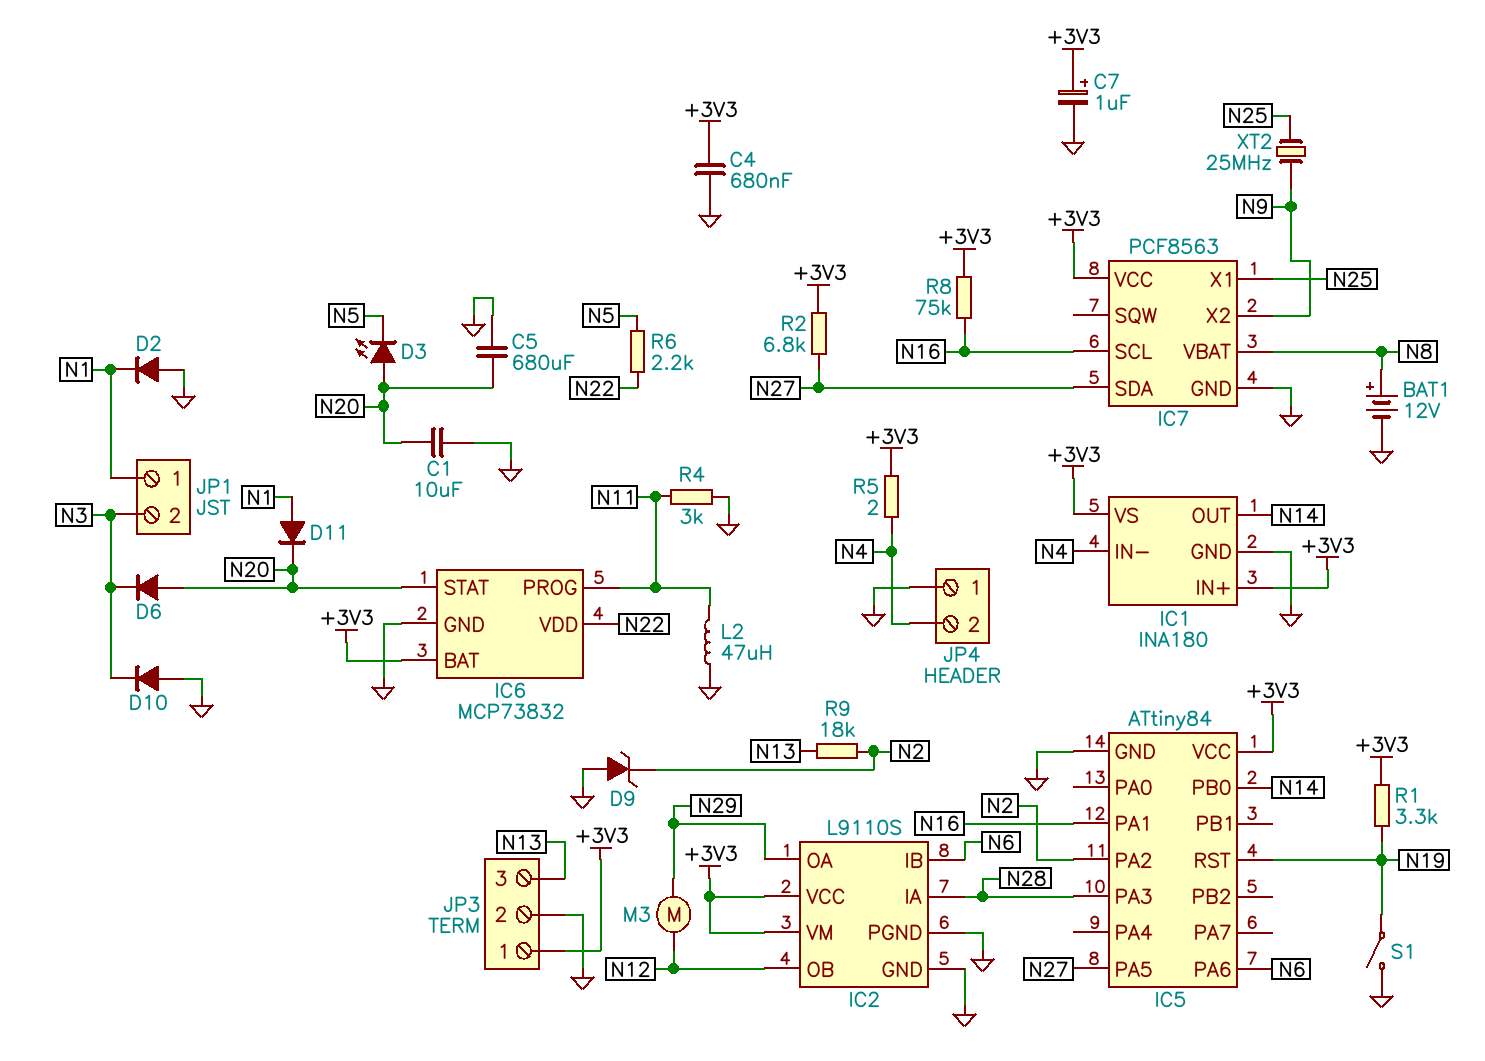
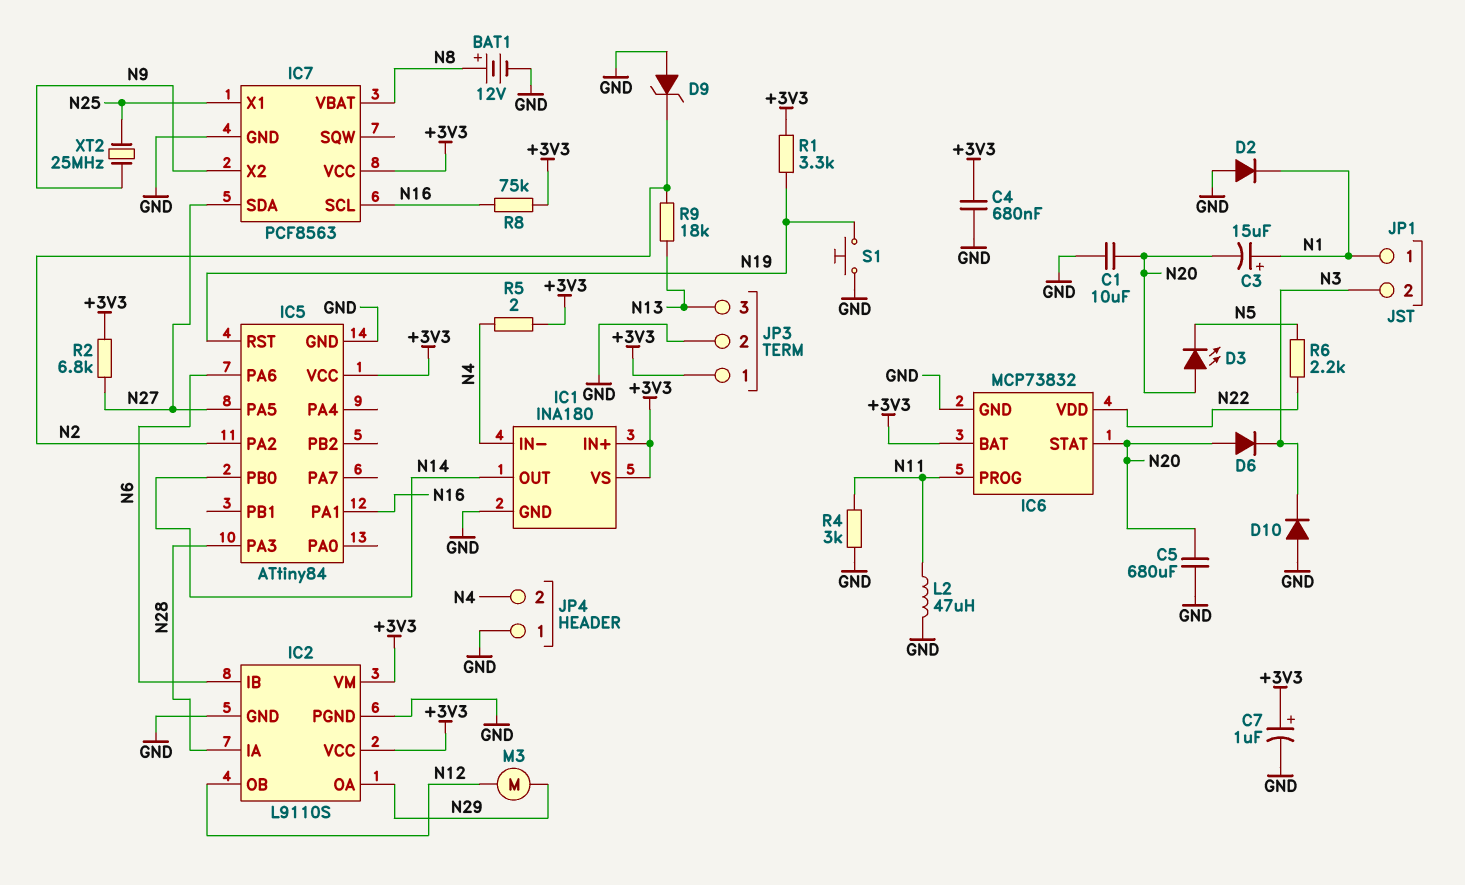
C3: none -> 15uF (plus N1, minus N20)
D11: diode (A N1, K N20) -> none
S1: switch (GND, N19) -> button (GND, N19)

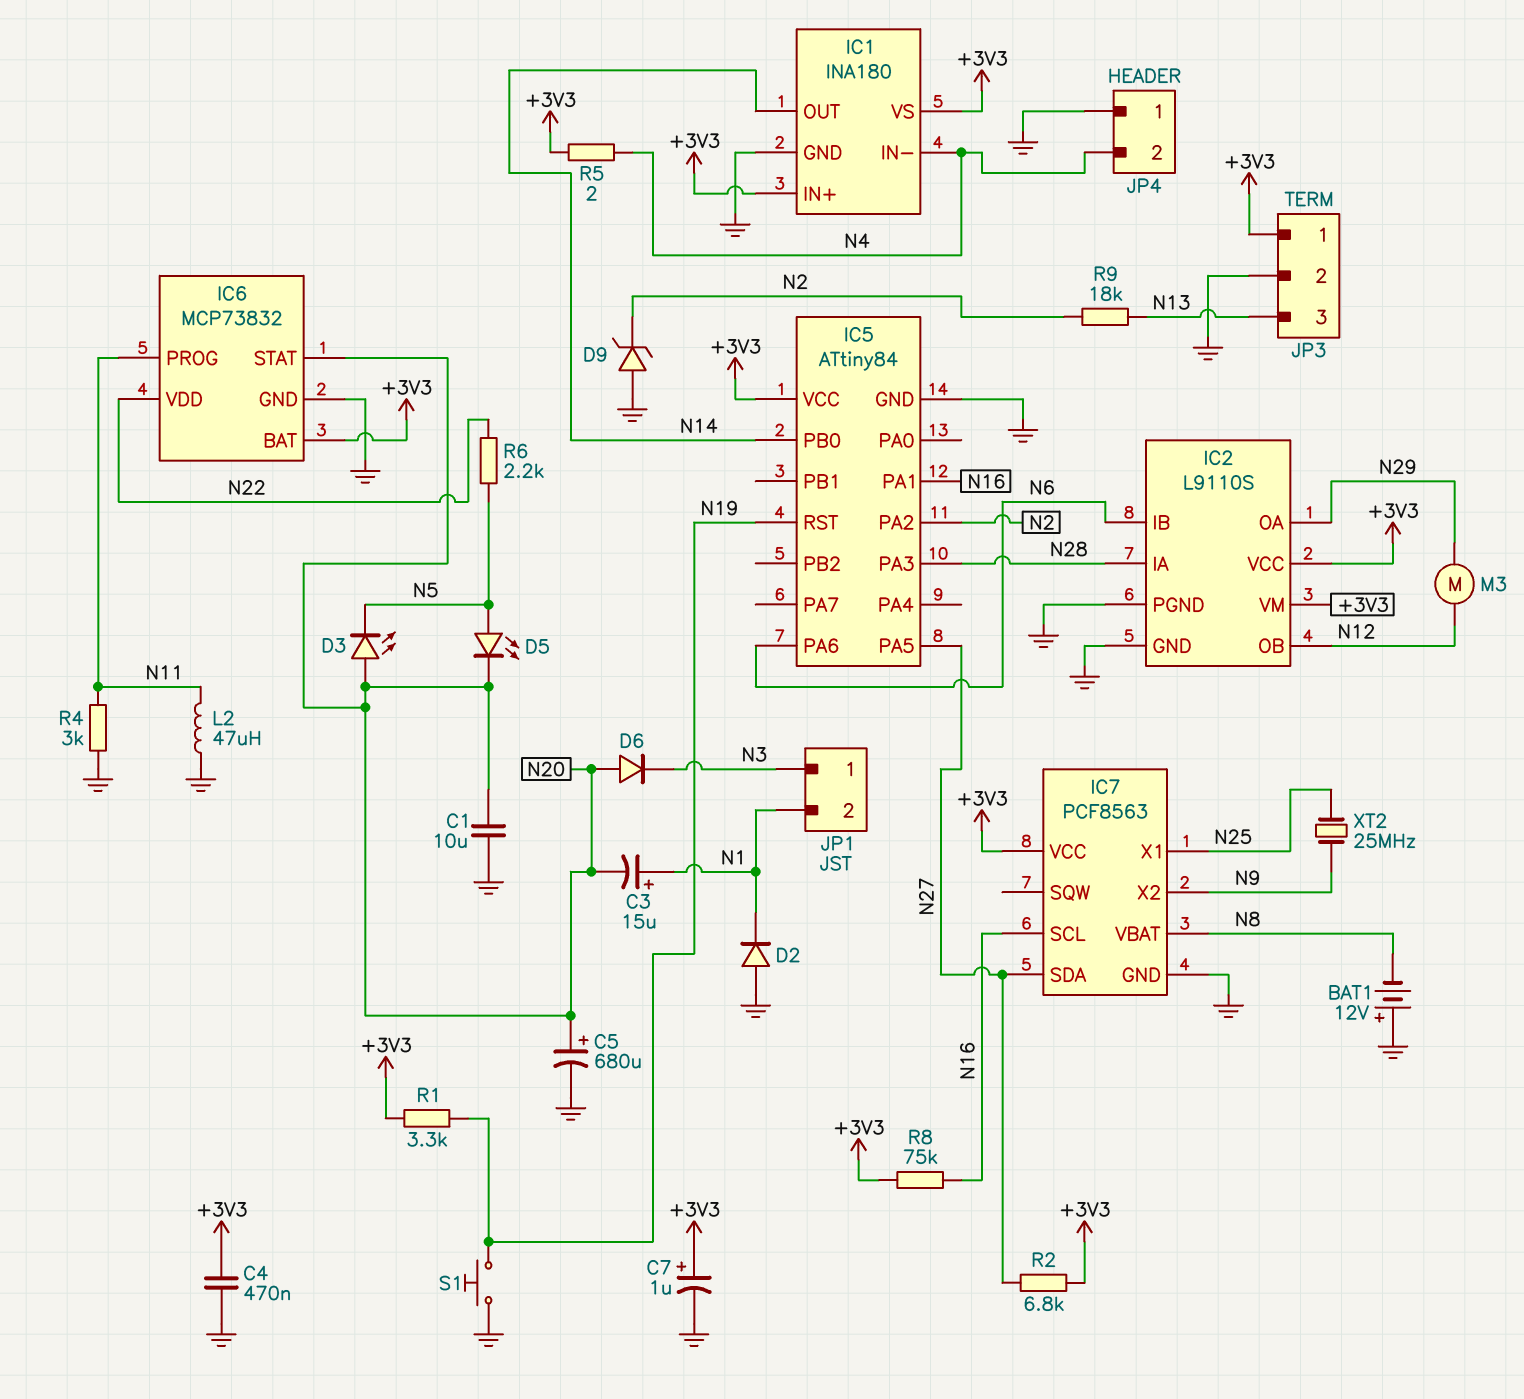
BAT1: 12V (plus N8, minus GND) -> 12V (plus GND, minus N8)
C4: 680nF (+3V3, GND) -> 470nF (+3V3, GND)
C5: 680uF (GND, N20) -> 680uF (plus N20, minus GND)
D5: none -> LED (A N5, K N20)
D10: diode (A GND, K N3) -> none
JP1 pin 1: N1 -> N3
JP1 pin 2: N3 -> N1

